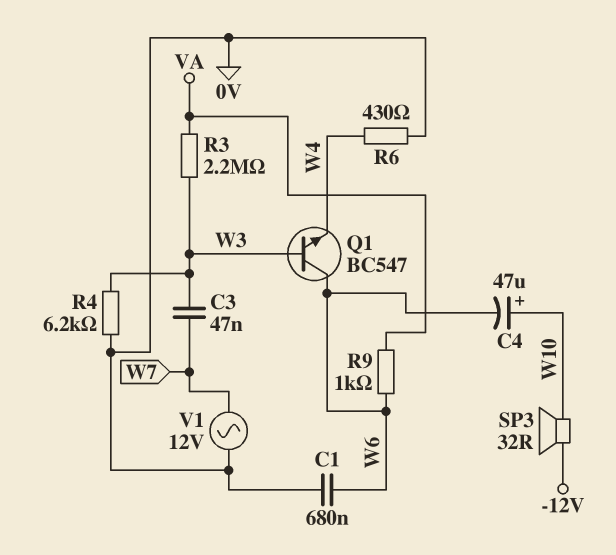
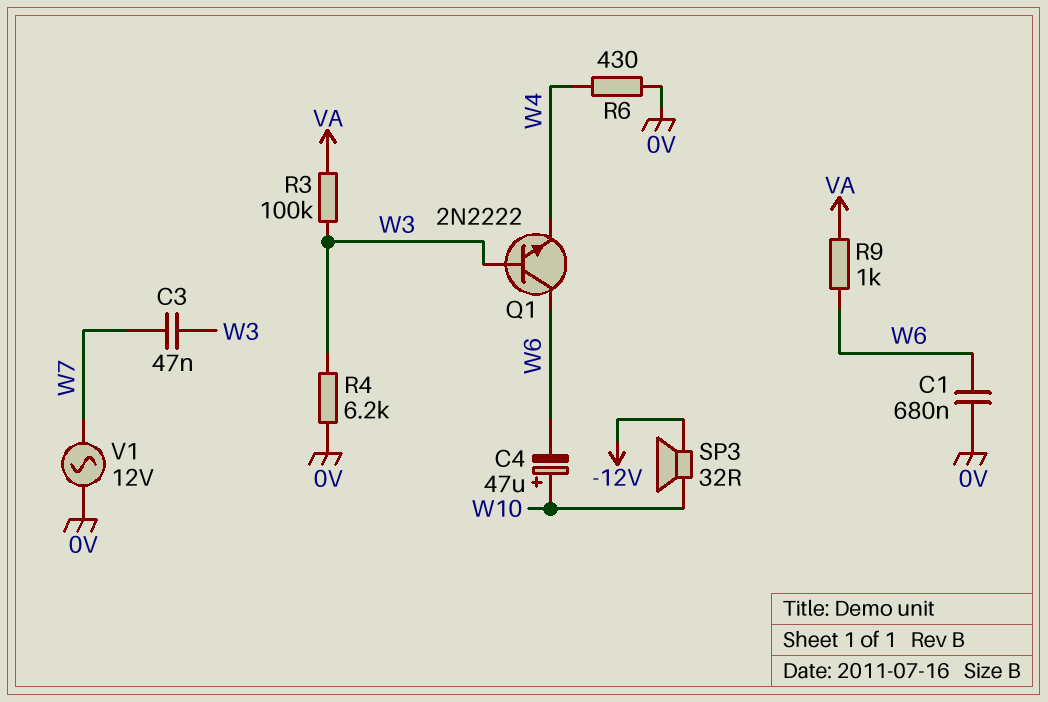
Q1: NPN BC547 (B W3, C W6, E W4) -> NPN 2N2222 (B W3, C W6, E W4)
R3: 2.2M (VA, W3) -> 100k (VA, W3)

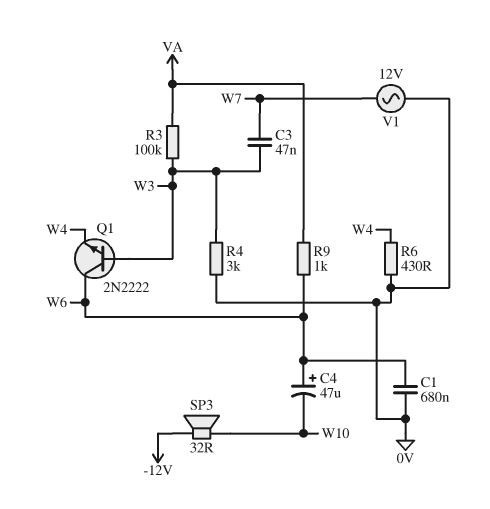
C4: 47uF (plus W10, minus W6) -> 47uF (plus W6, minus W10)
R4: 6.2k (0V, W3) -> 3k (0V, W3)

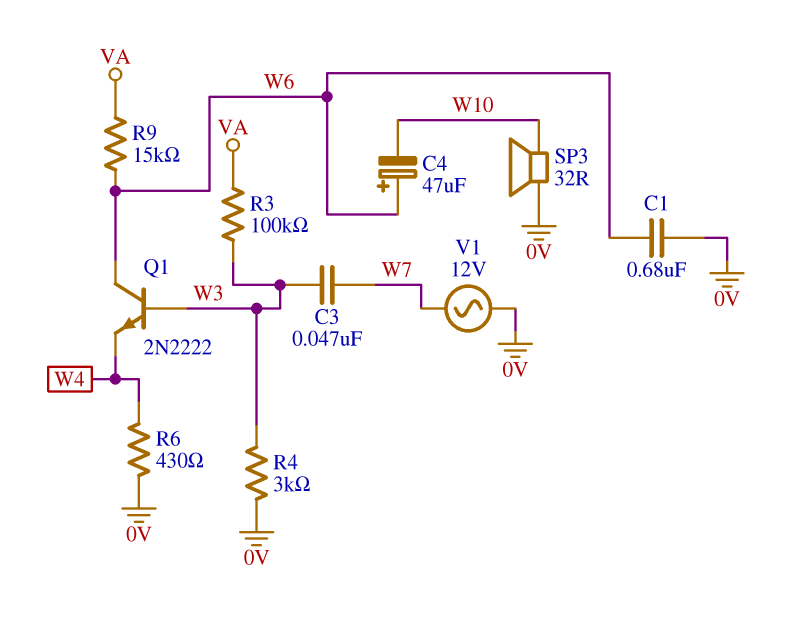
R9: 1k (VA, W6) -> 15k (VA, W6)
SP3: speaker 32R (-12V, W10) -> speaker 32R (0V, W10)

